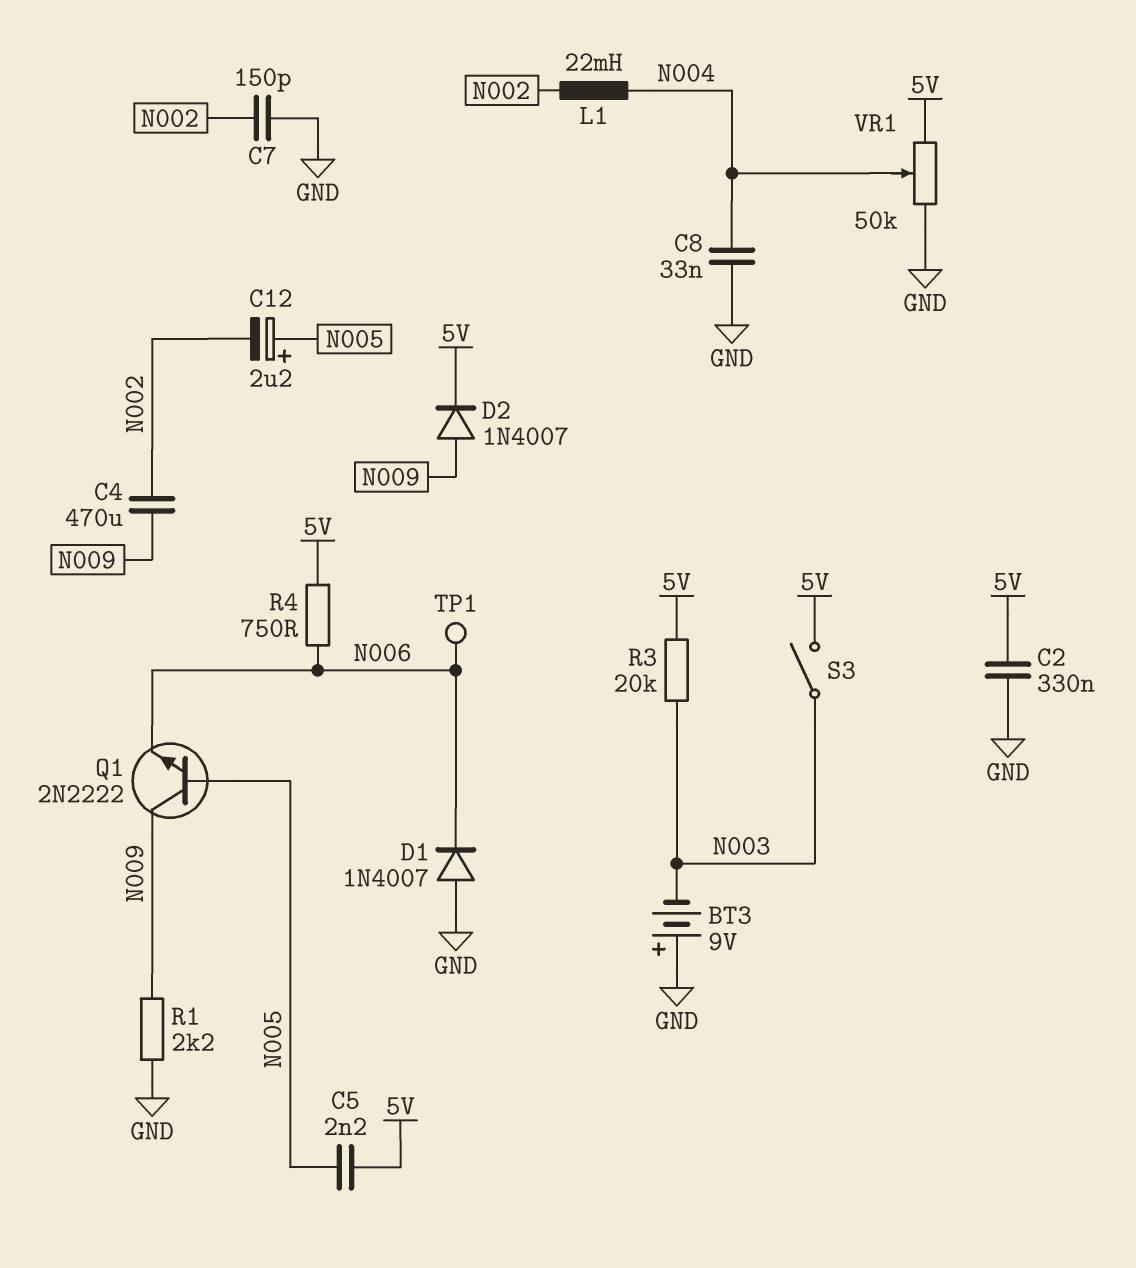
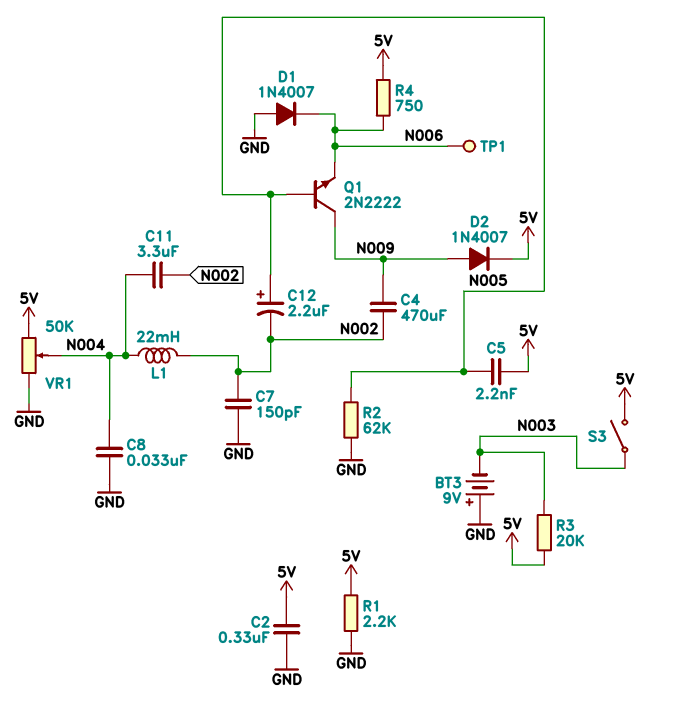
C11: none -> 3.3uF (N002, N004)
R1: 2.2k (GND, N009) -> 2.2k (5V, GND)
R2: none -> 62k (GND, N005)

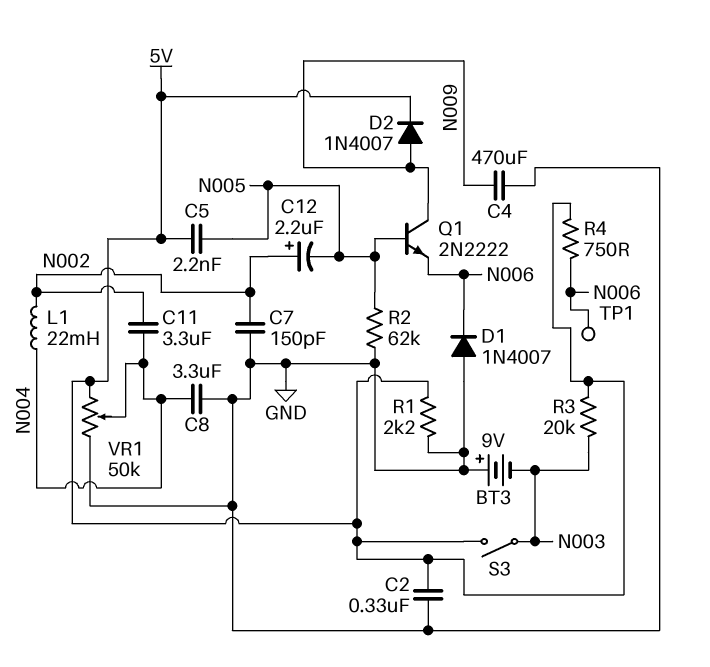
C4: 470uF (N002, N009) -> 470uF (GND, N009)
C8: 33nF (GND, N004) -> 3.3uF (GND, N004)
C12: 2.2uF (plus N005, minus N002) -> 2.2uF (plus N002, minus N005)

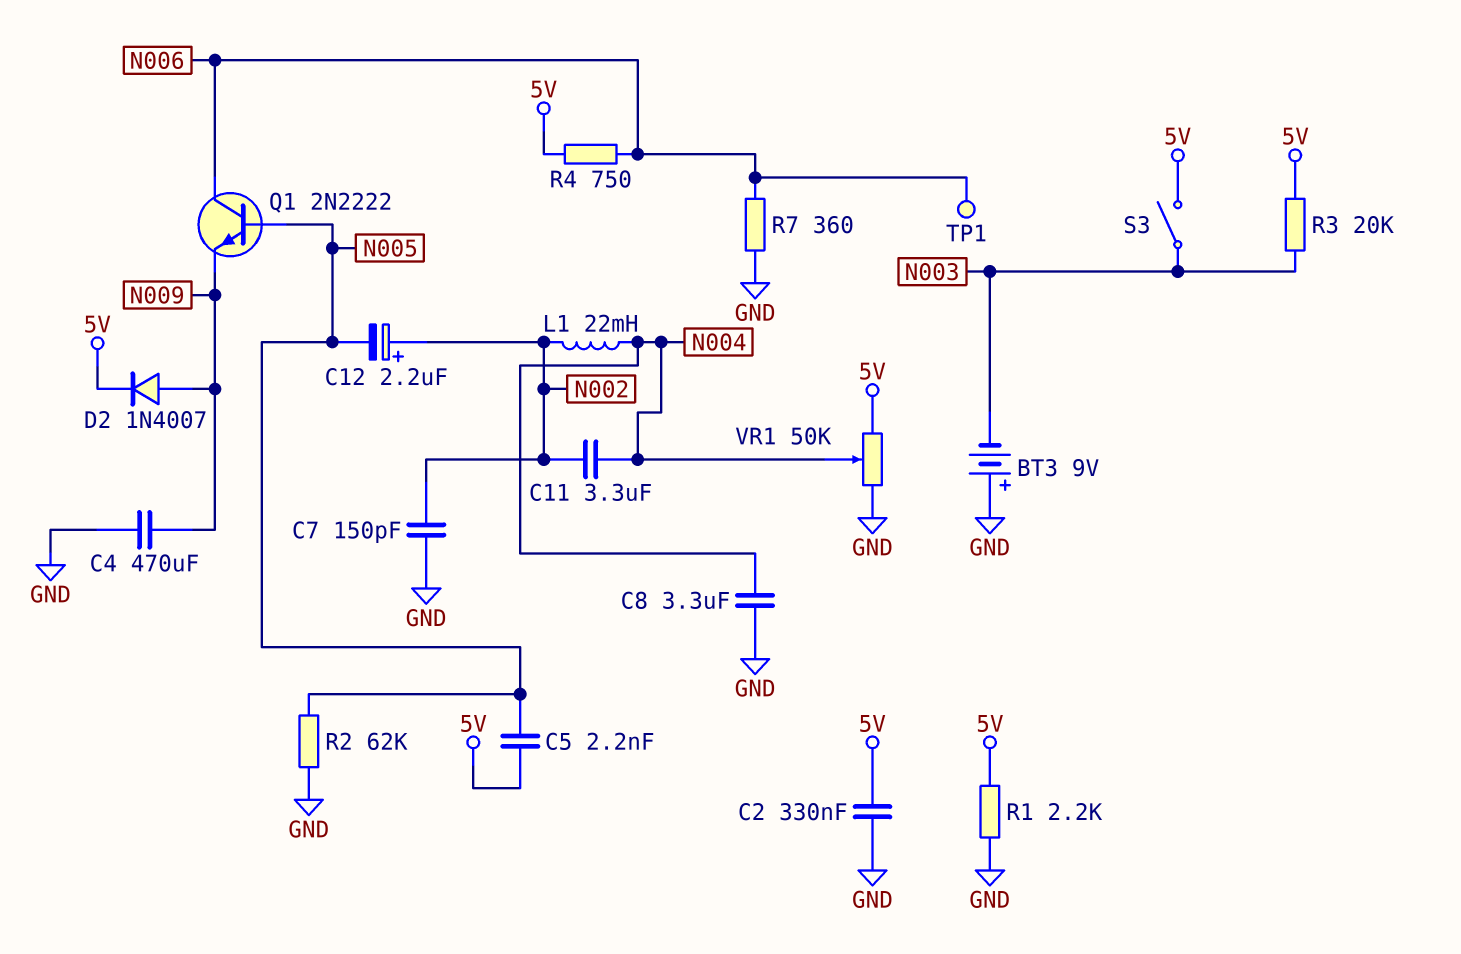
D1: diode 1N4007 (A GND, K N006) -> none
Q1: NPN 2N2222 (B N005, C N009, E N006) -> NPN 2N2222 (B N005, C N006, E N009)
R7: none -> 360 (GND, N006)

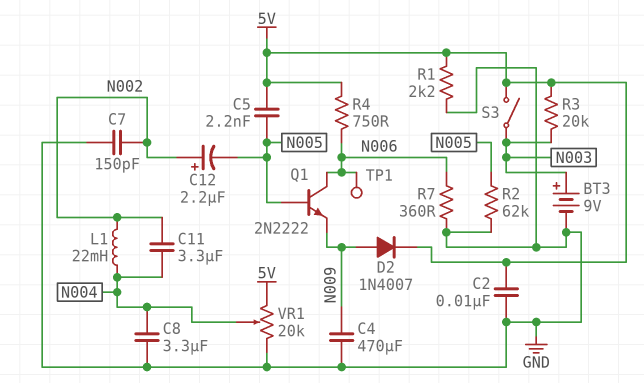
BT3: 9V (plus GND, minus N003) -> 9V (plus N003, minus GND)
C2: 330nF (5V, GND) -> 10nF (5V, GND)
VR1: 50k (5V, GND, wiper N004) -> 20k (5V, GND, wiper N004)

